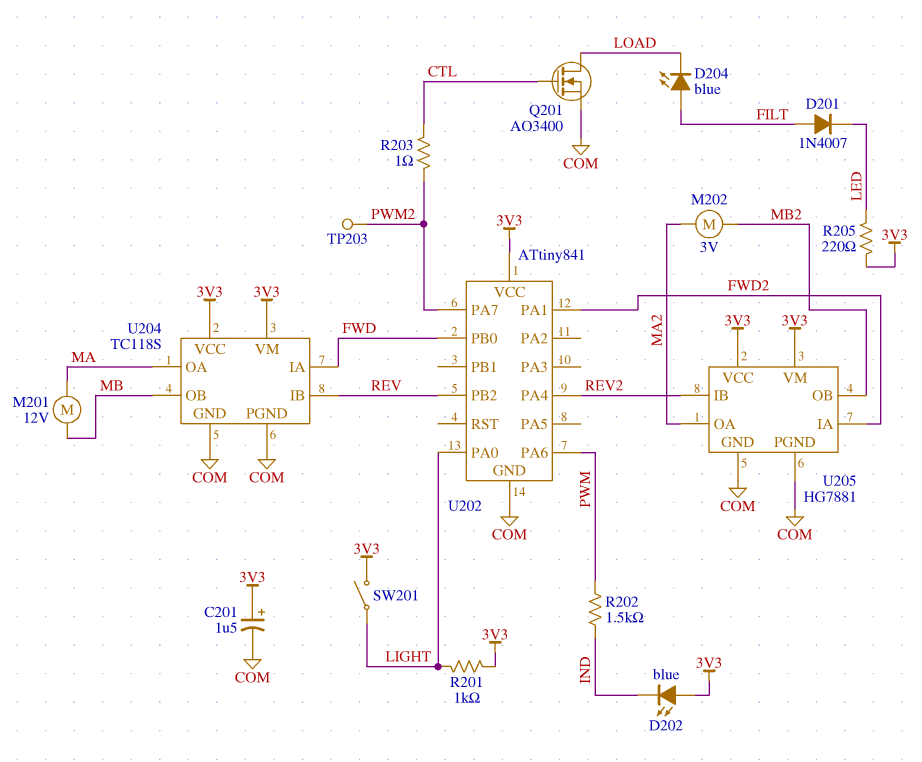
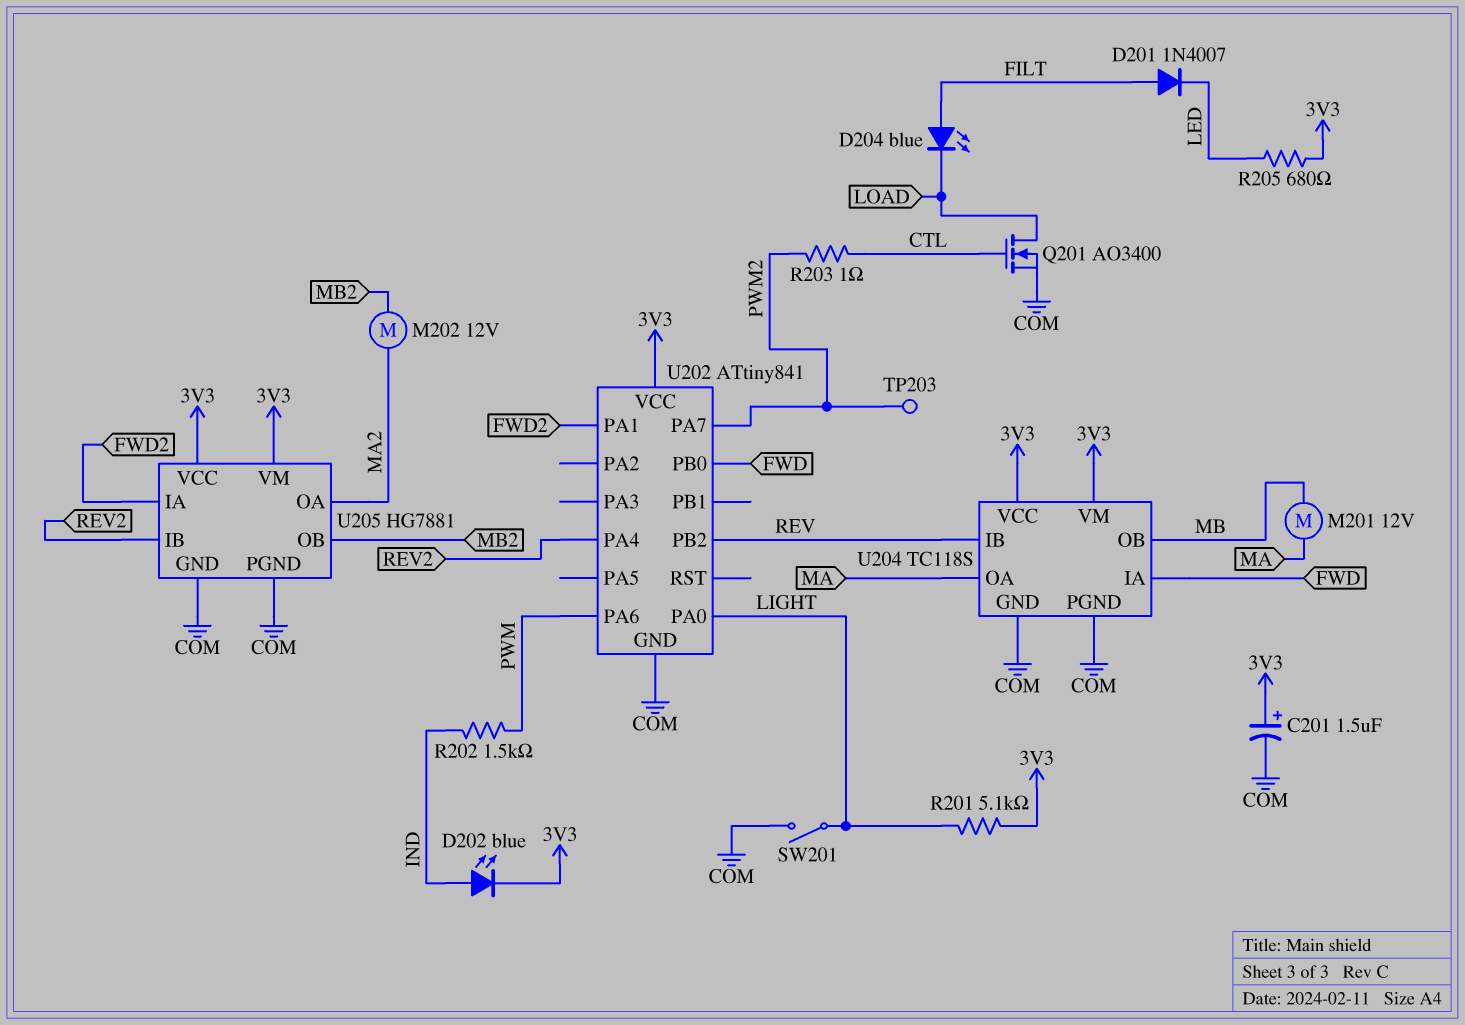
D202: LED blue (A 3V3, K IND) -> LED blue (A IND, K 3V3)
M202: motor 3V (MA2, MB2) -> motor 12V (MA2, MB2)
R201: 1k (3V3, LIGHT) -> 5.1k (3V3, LIGHT)
R205: 220 (3V3, LED) -> 680 (3V3, LED)
SW201: switch (3V3, LIGHT) -> switch (COM, LIGHT)

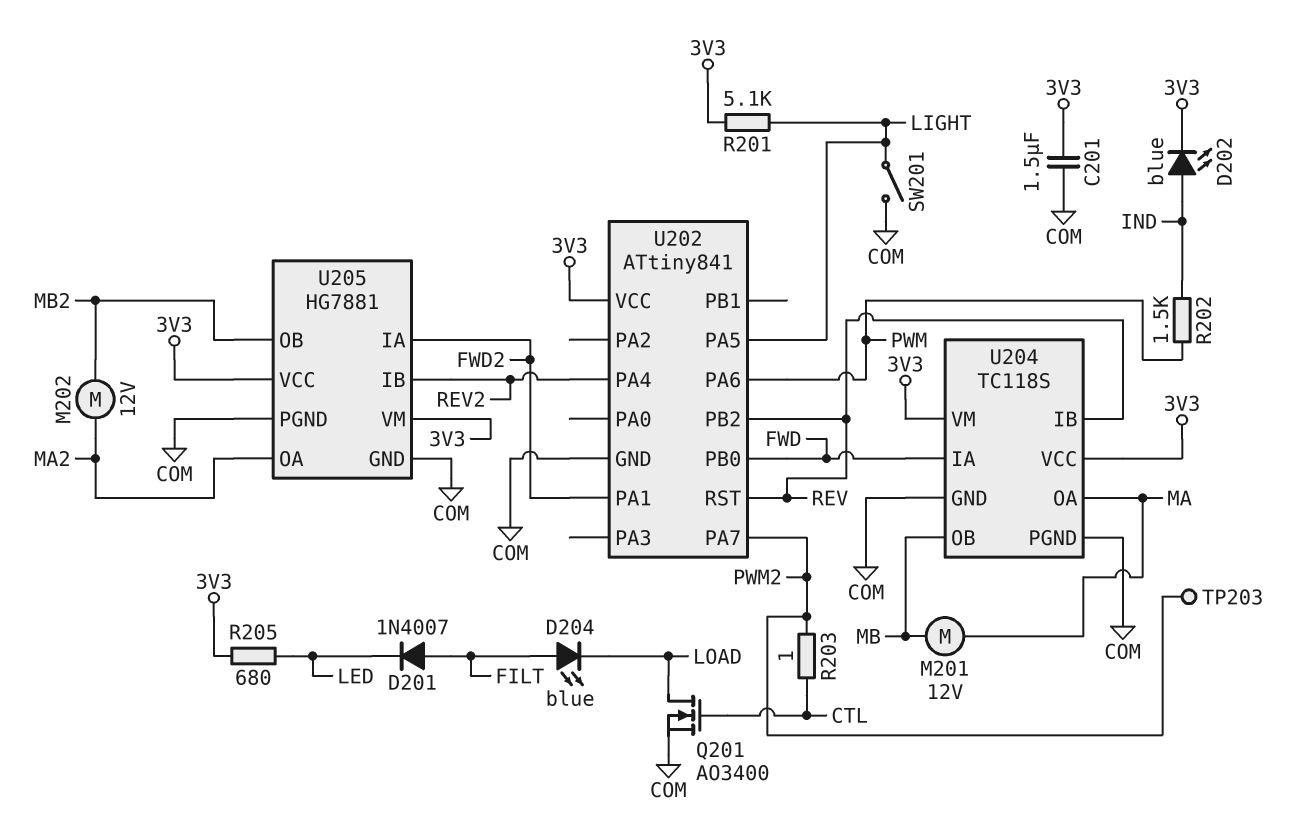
C201: 1.5uF (plus 3V3, minus COM) -> 1.5uF (3V3, COM)
U202 pin PA0: LIGHT -> none
U202 pin PA5: none -> LIGHT
U202 pin RST: none -> REV

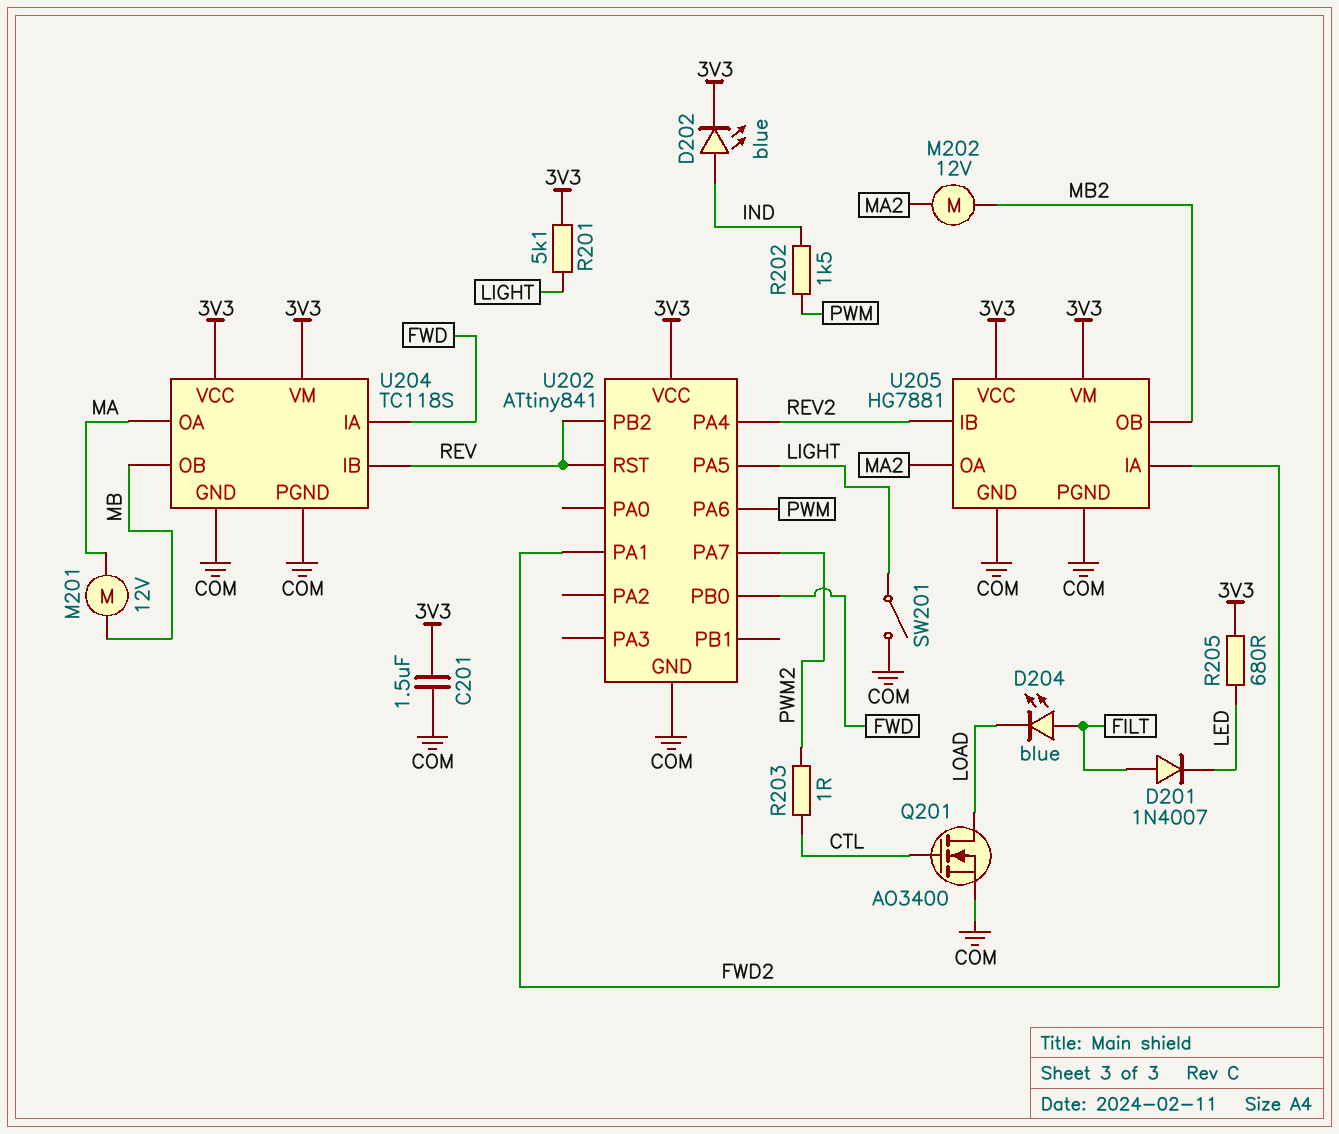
TP203: test point (PWM2) -> none

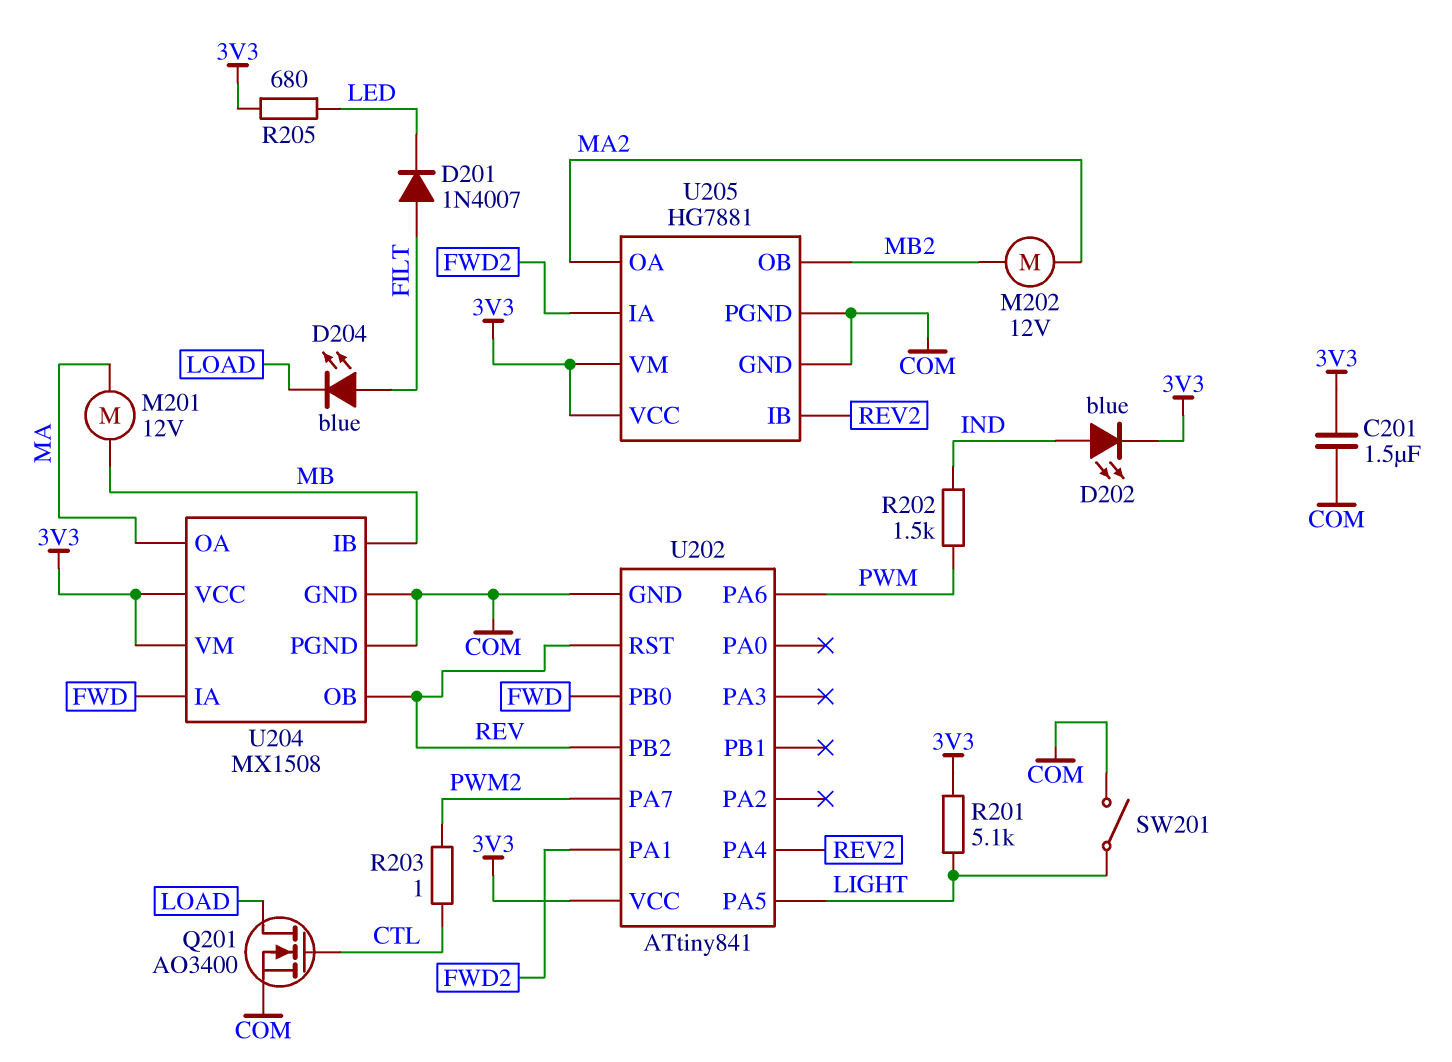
U204: TC118S -> MX1508
U204 pin IB: REV -> MB
U204 pin OB: MB -> REV

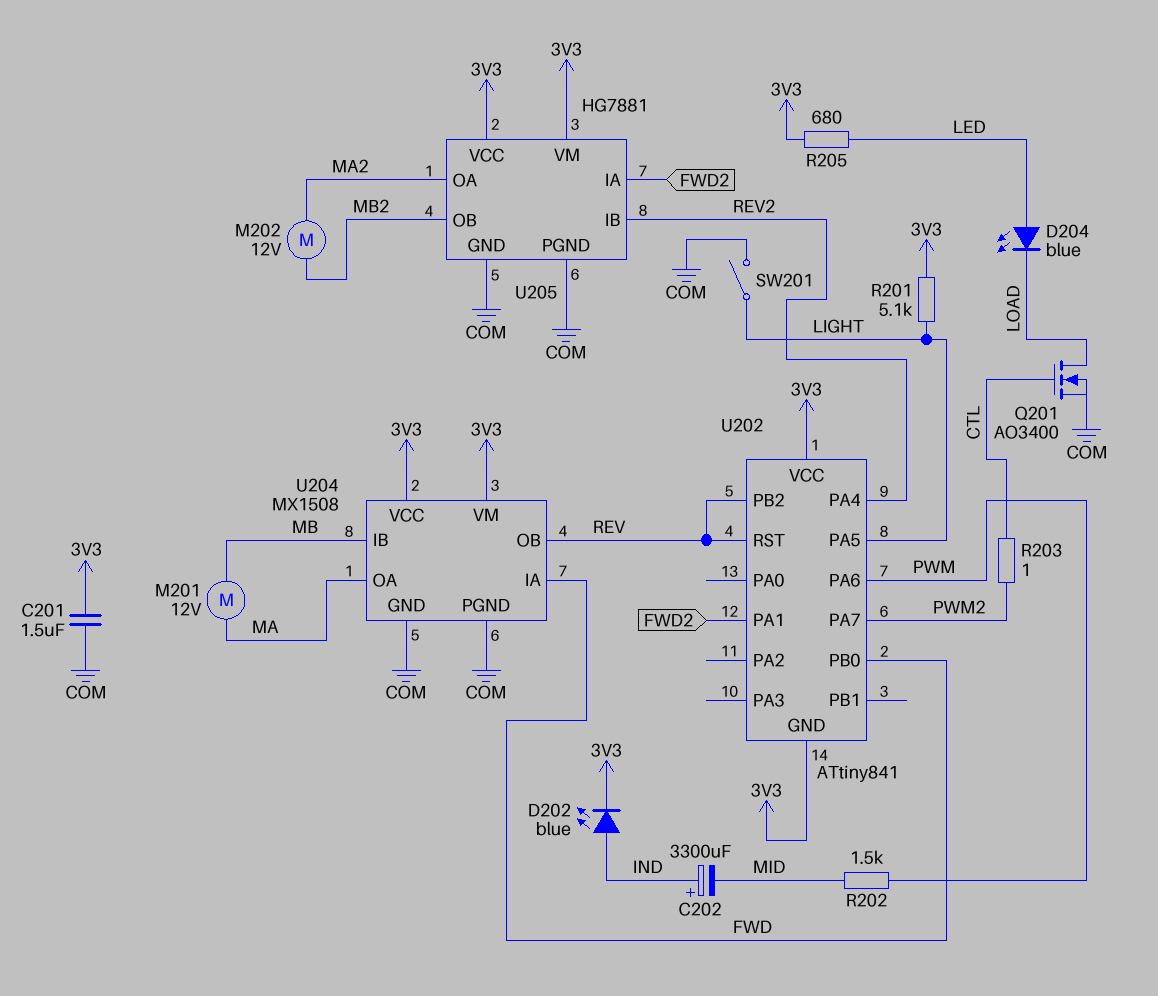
C202: none -> 3300uF (plus IND, minus MID)
D201: diode 1N4007 (A FILT, K LED) -> none
D204: LED blue (A FILT, K LOAD) -> LED blue (A LED, K LOAD)
R202: 1.5k (IND, PWM) -> 1.5k (MID, PWM)
U202 pin GND: COM -> 3V3

